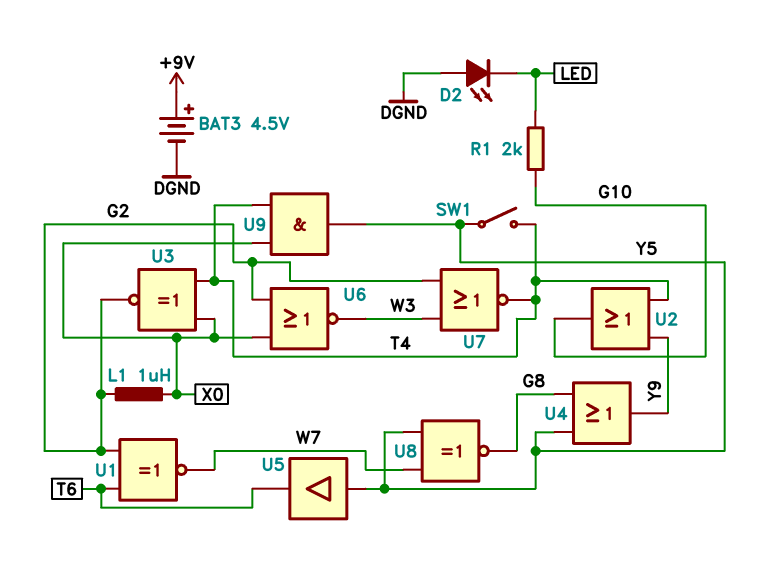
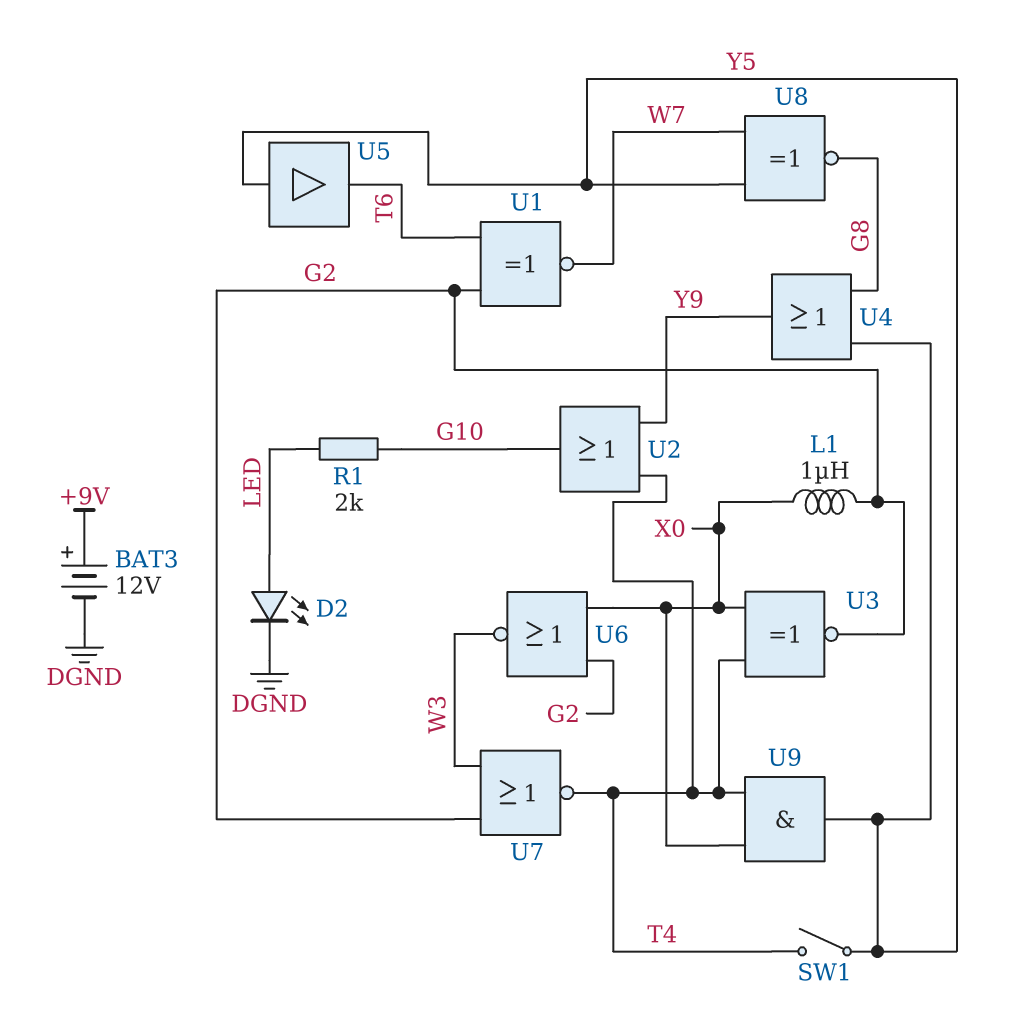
BAT3: 4.5V (plus +9V, minus DGND) -> 12V (plus +9V, minus DGND)
D2: LED (A DGND, K LED) -> LED (A LED, K DGND)

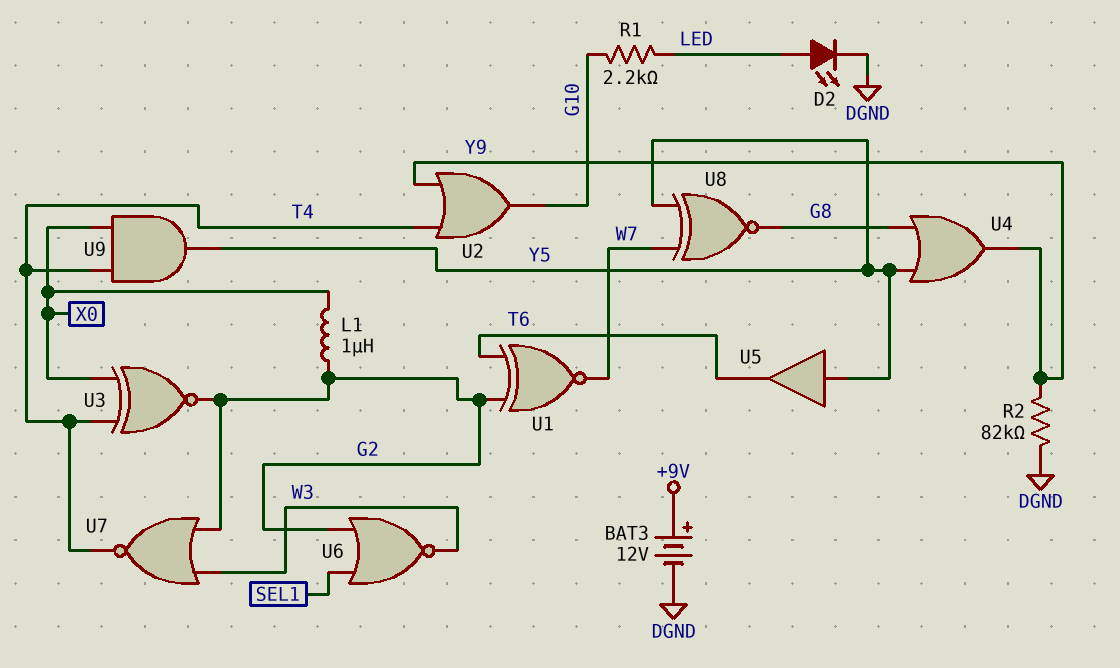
R1: 2k (G10, LED) -> 2.2k (G10, LED)
R2: none -> 82k (DGND, Y9)
SW1: switch (T4, Y5) -> none
U6: NOR (in G2, in X0, out W3) -> NOR (in G2, in SEL1, out W3)

